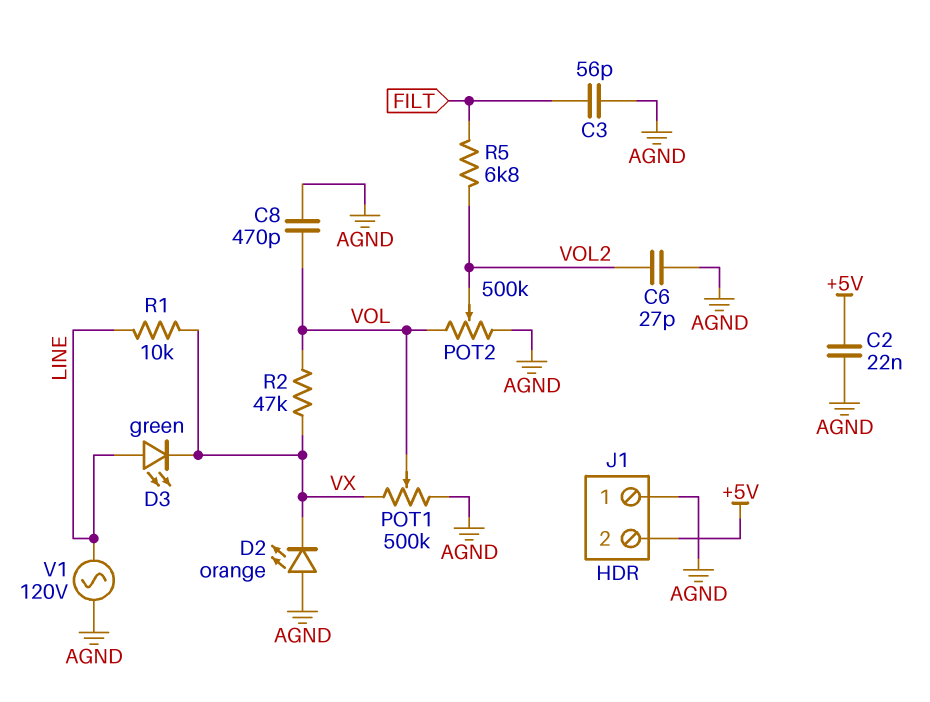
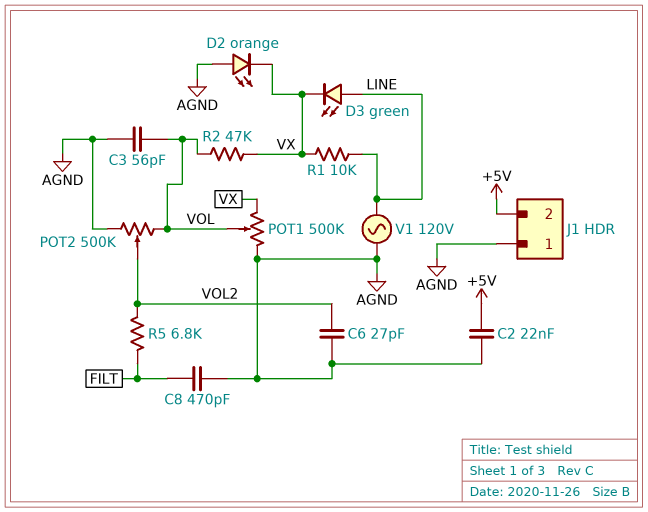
C3: 56pF (AGND, FILT) -> 56pF (AGND, VOL)
C8: 470pF (AGND, VOL) -> 470pF (AGND, FILT)

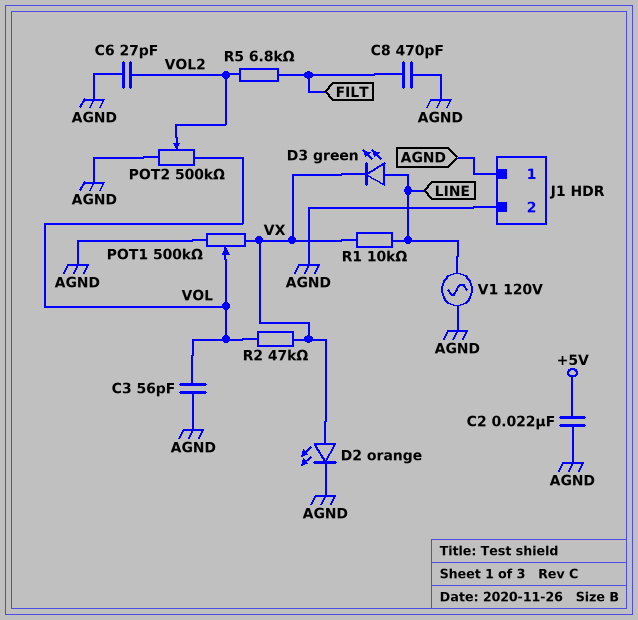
D2: LED orange (A AGND, K VX) -> LED orange (A VX, K AGND)
J1 pin 2: +5V -> AGND

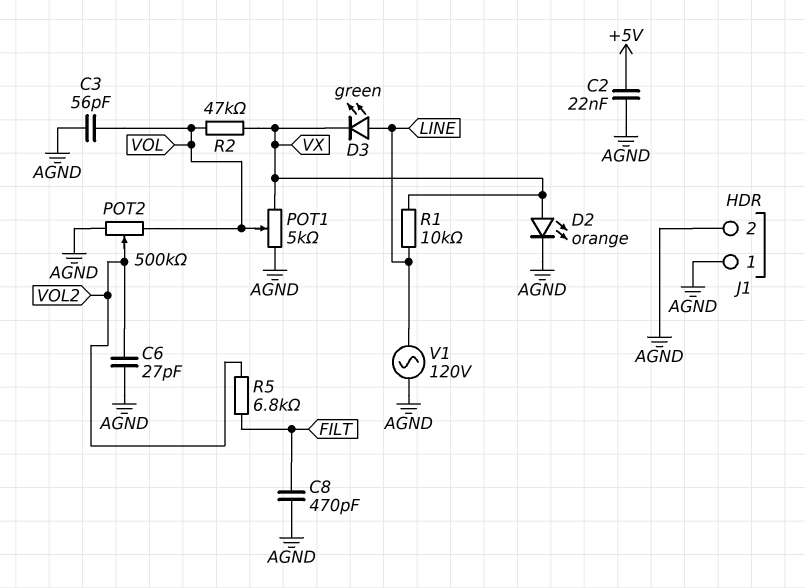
POT1: 500k (AGND, VX, wiper VOL) -> 5k (AGND, VX, wiper VOL)

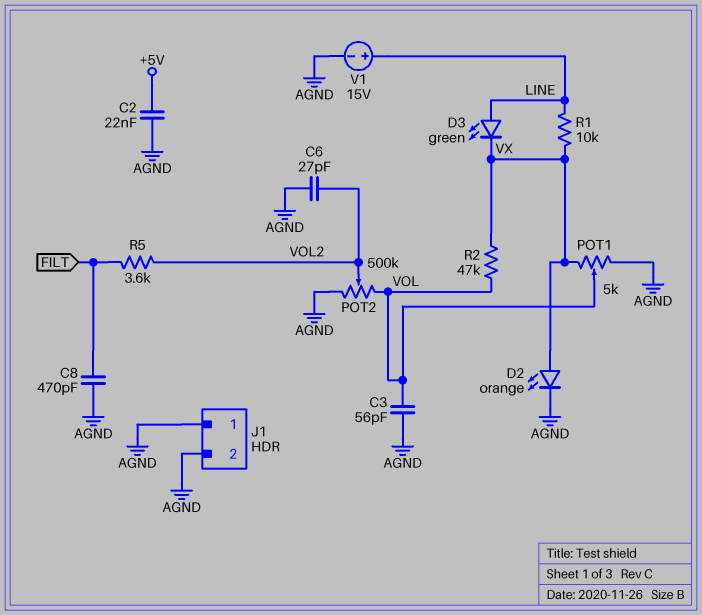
R5: 6.8k (FILT, VOL2) -> 3.6k (FILT, VOL2)
V1: AC 120V (AGND, LINE) -> 15V (plus LINE, minus AGND)

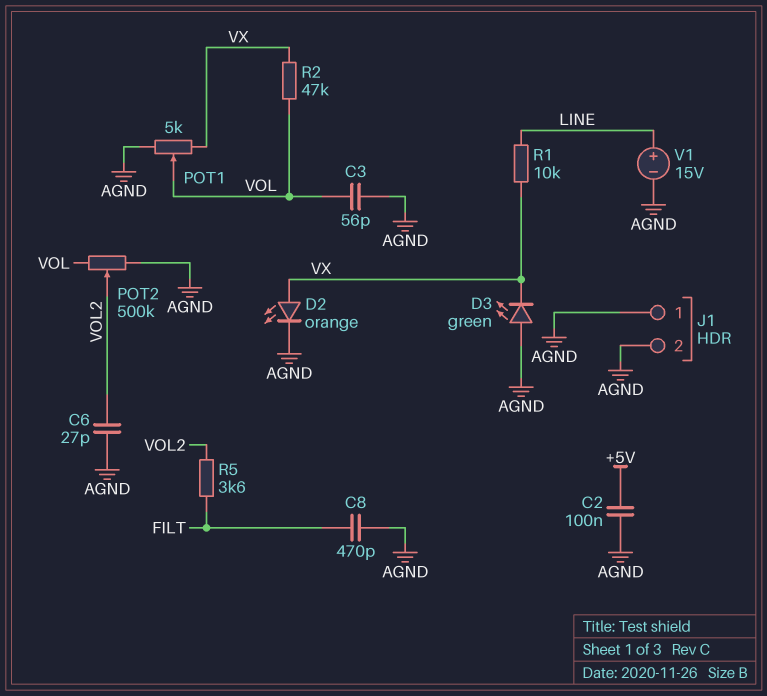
C2: 22nF (+5V, AGND) -> 100nF (+5V, AGND)
D3: LED green (A LINE, K VX) -> LED green (A AGND, K VX)

